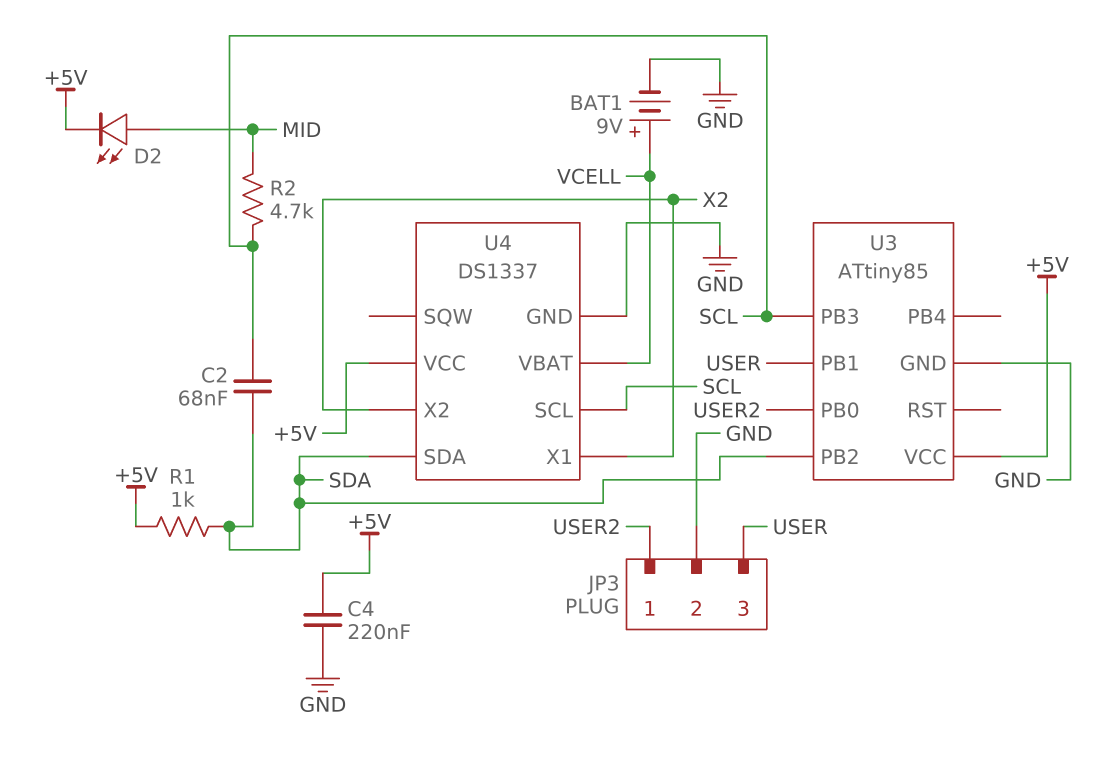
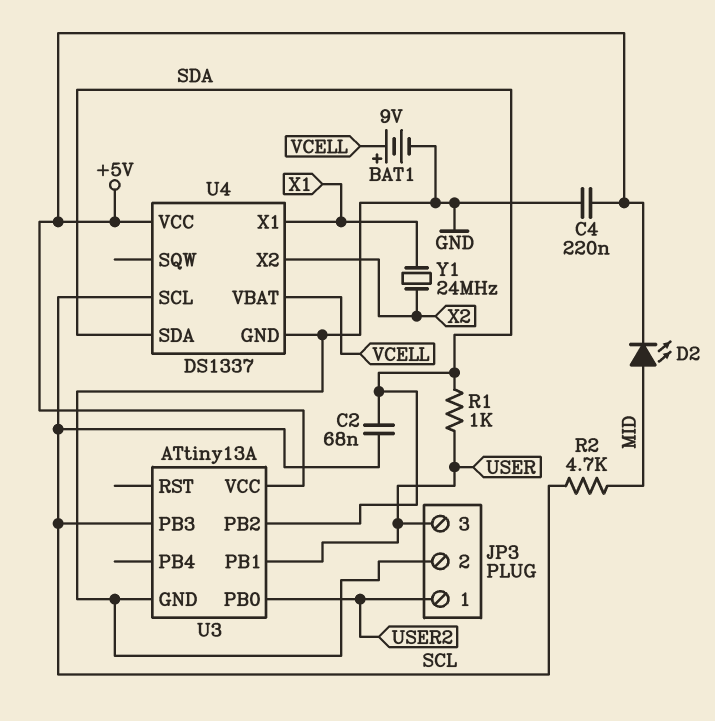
R1: 1k (+5V, SDA) -> 1k (SDA, USER)
U3: ATtiny85 -> ATtiny13A
U4 pin X1: X2 -> X1
Y1: none -> 24MHz (X1, X2)

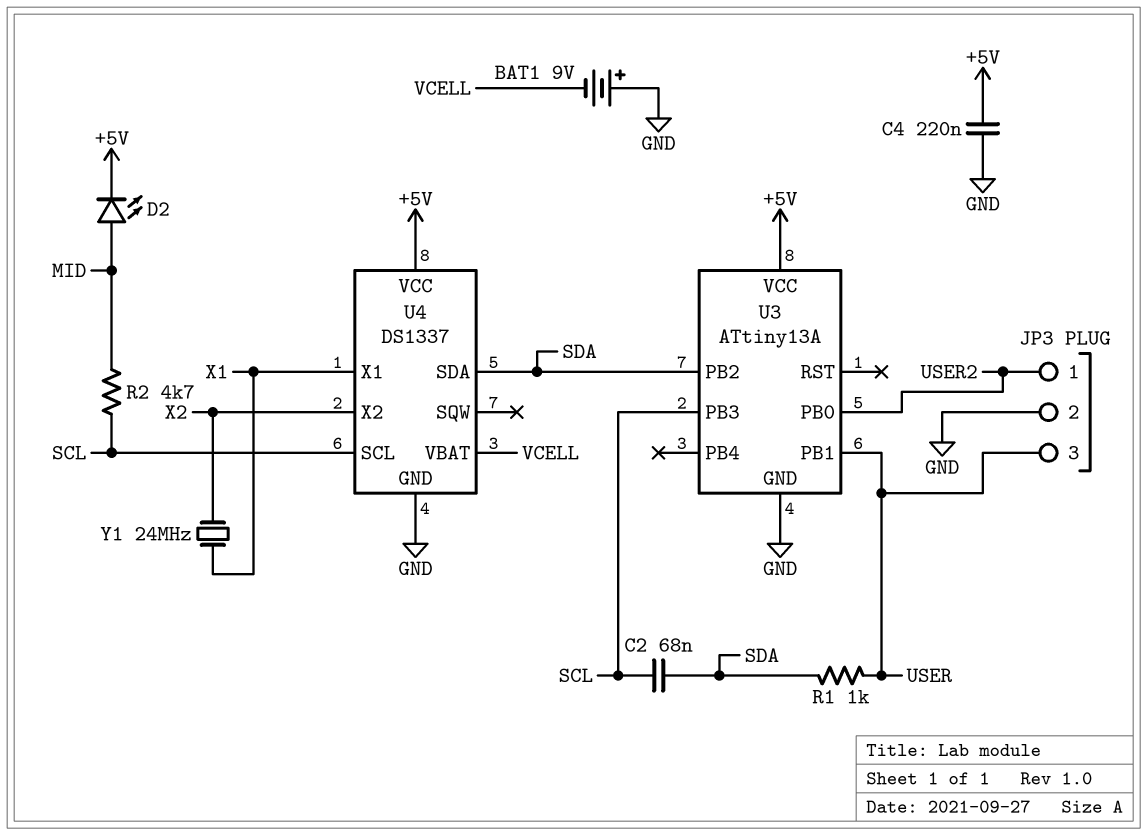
BAT1: 9V (plus VCELL, minus GND) -> 9V (plus GND, minus VCELL)

